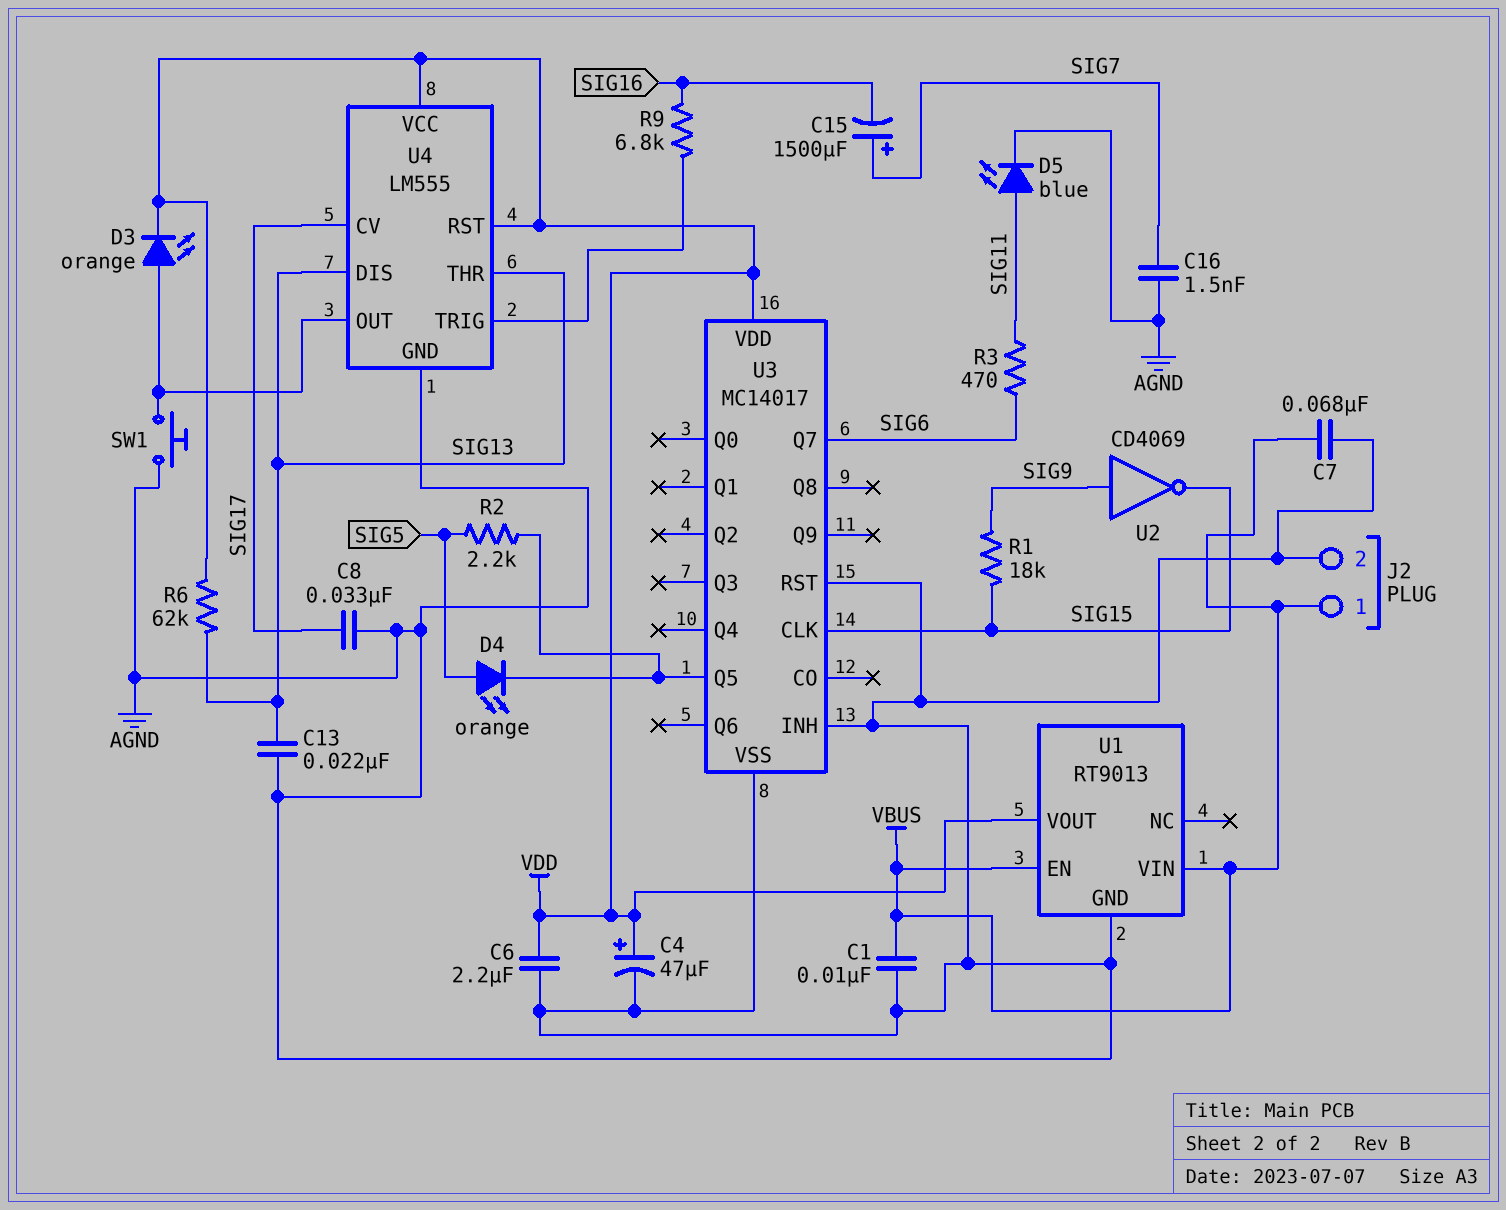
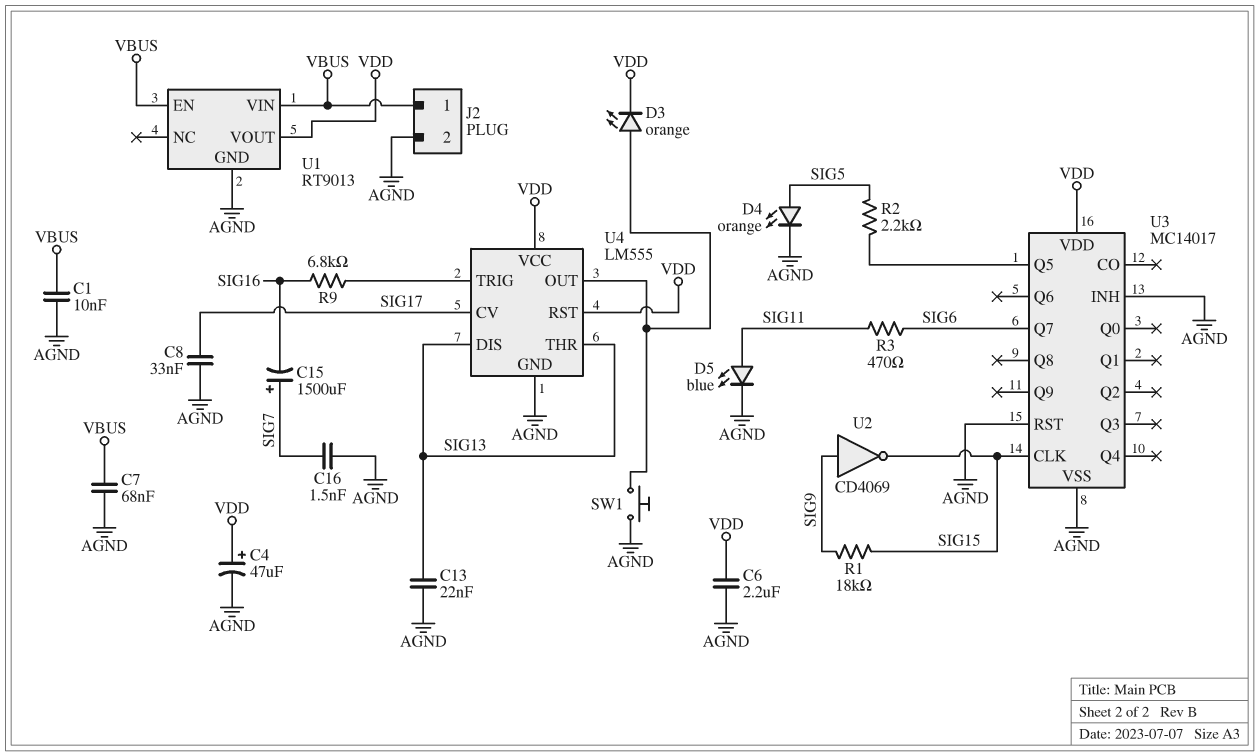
D4: LED orange (A SIG5, K U3/Q5) -> LED orange (A SIG5, K AGND)
R6: 62k (SIG13, VDD) -> none

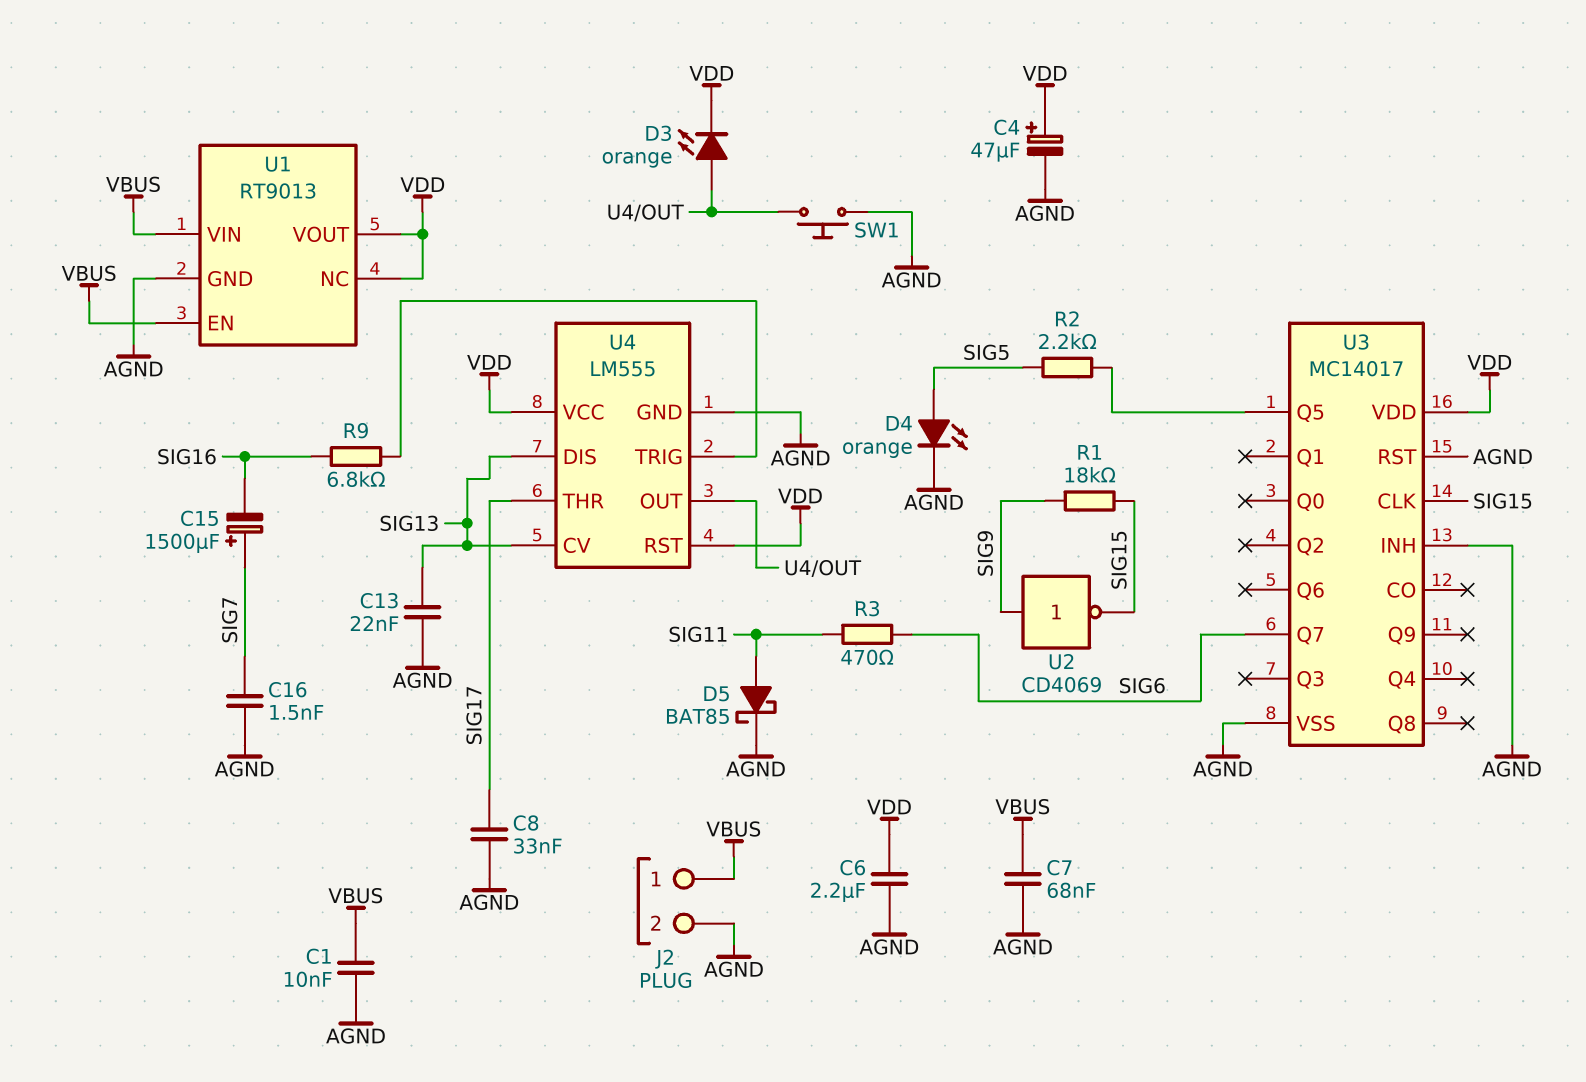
D5: LED blue (A SIG11, K AGND) -> schottky BAT85 (A SIG11, K AGND)
U1 pin NC: none -> VDD
U4 pin CV: SIG17 -> SIG13
U4 pin THR: SIG13 -> SIG17

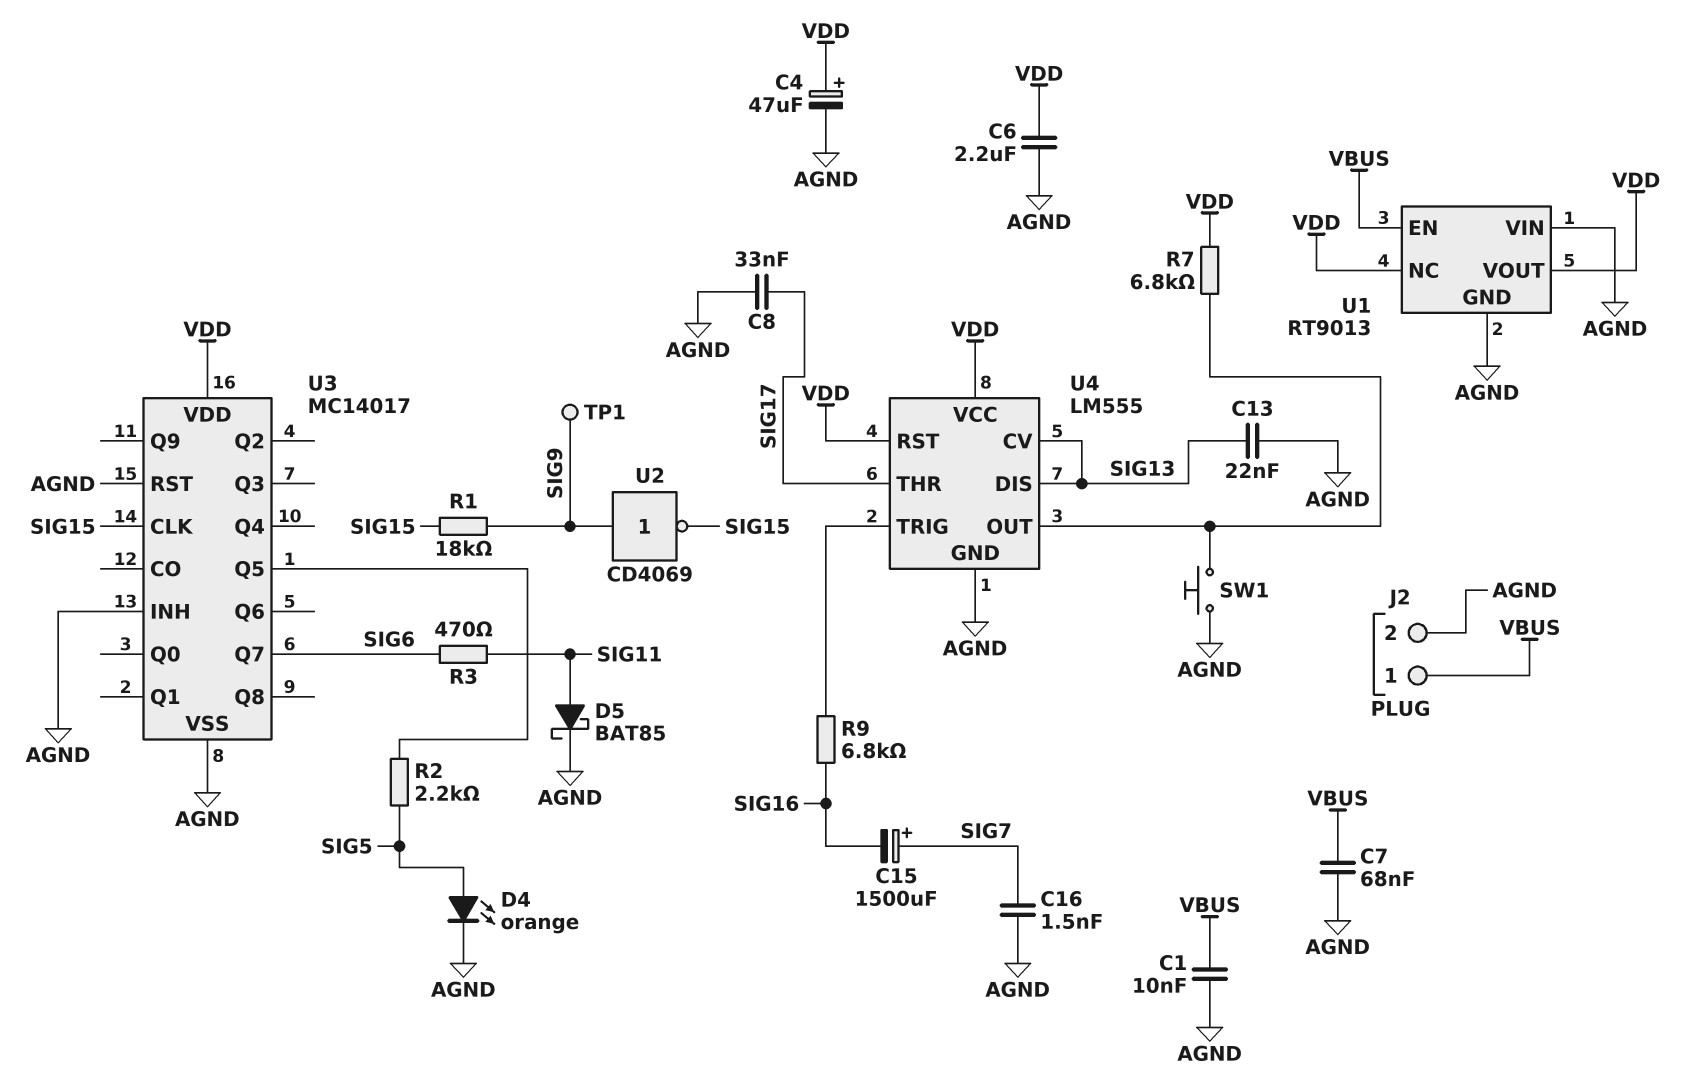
D3: LED orange (A U4/OUT, K VDD) -> none
R7: none -> 6.8k (U4/OUT, VDD)
TP1: none -> test point (SIG9)
U1 pin VIN: VBUS -> AGND

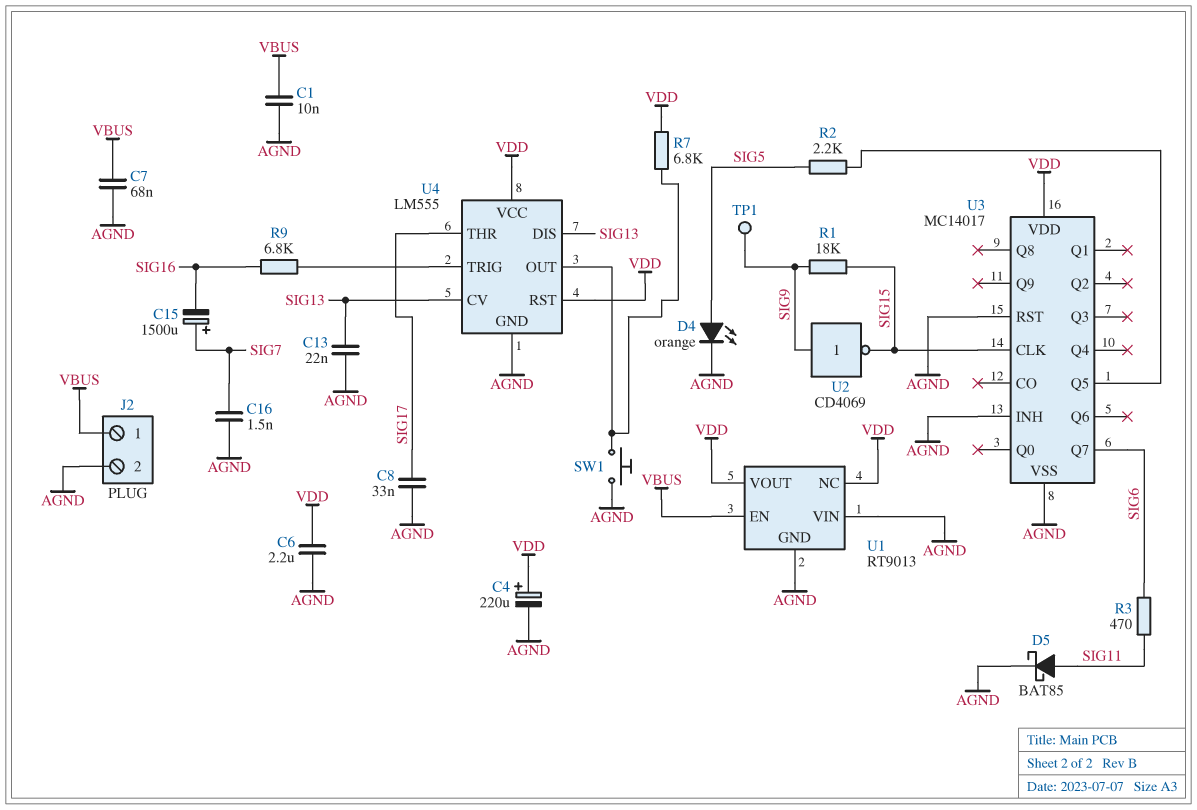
C4: 47uF (plus VDD, minus AGND) -> 220uF (plus VDD, minus AGND)

